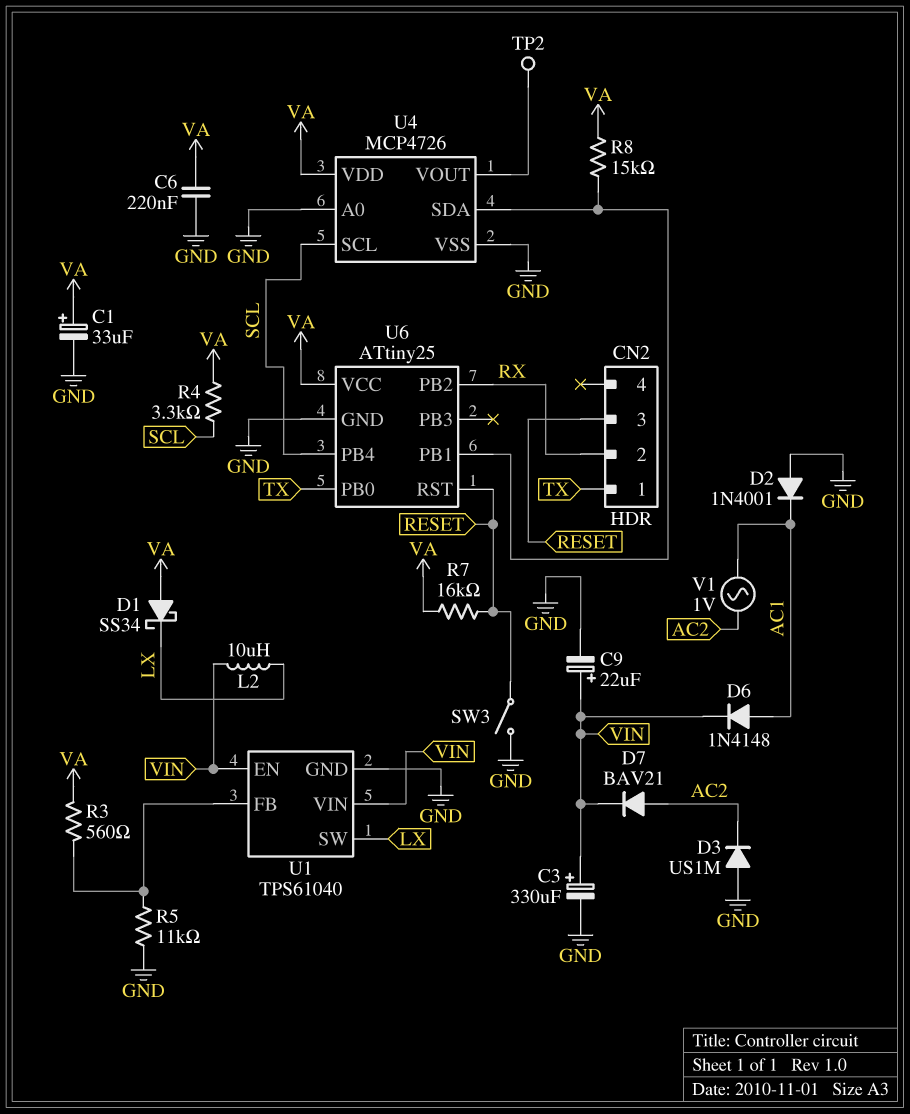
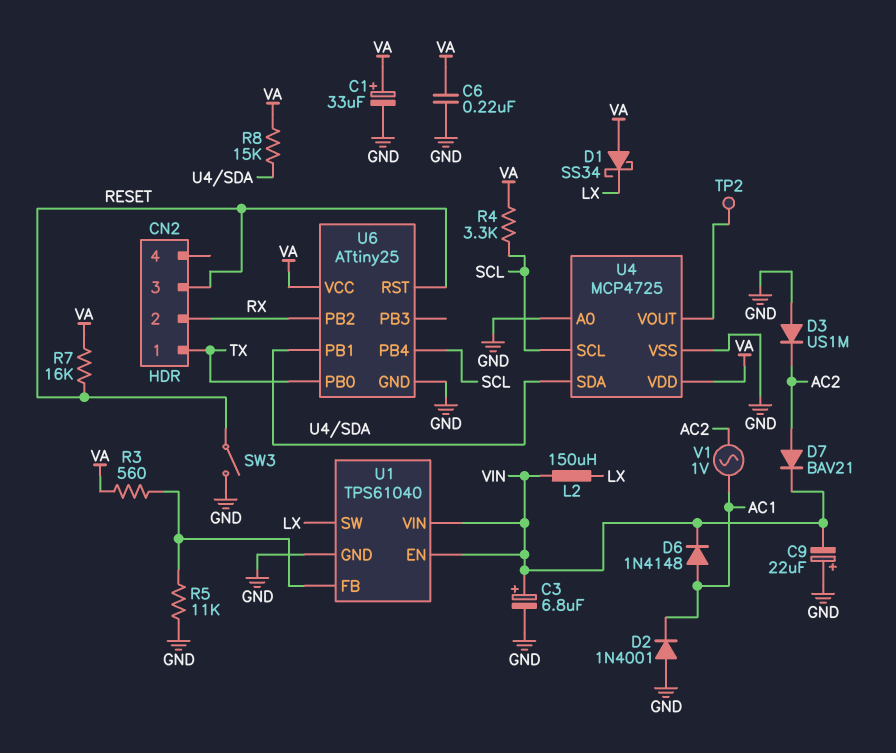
C3: 330uF (plus VIN, minus GND) -> 6.8uF (plus VIN, minus GND)
C9: 22uF (plus VIN, minus GND) -> 22uF (plus GND, minus VIN)
L2: 10uH (LX, VIN) -> 150uH (LX, VIN)
U4: MCP4726 -> MCP4725

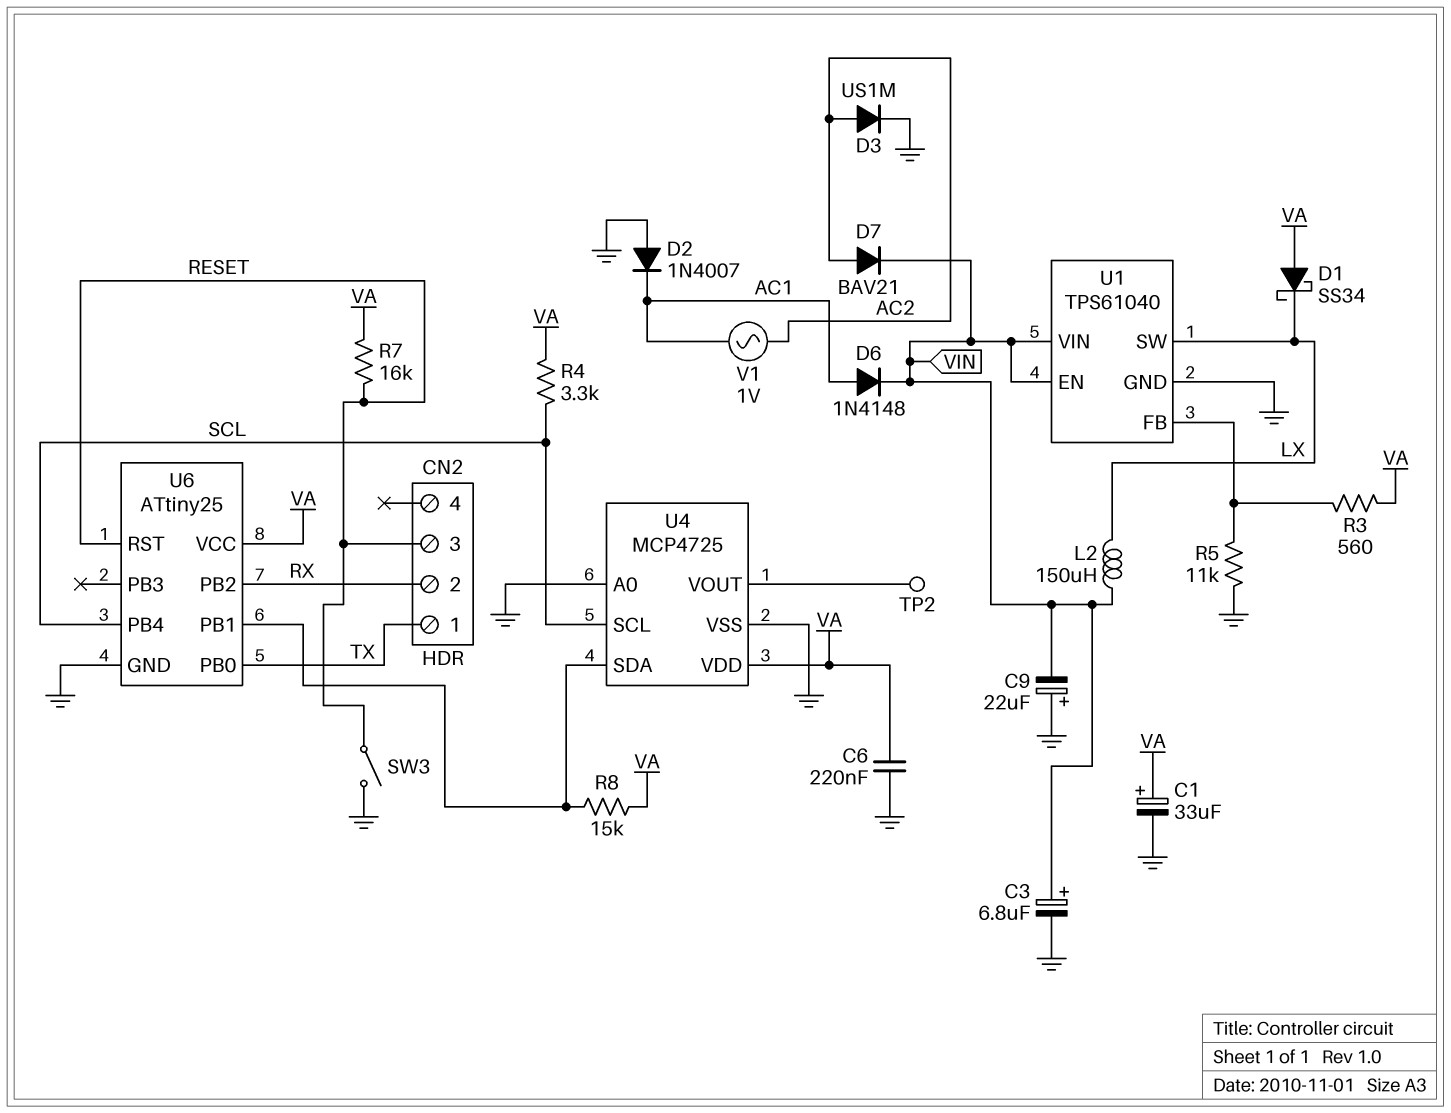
D2: diode 1N4001 (A GND, K AC1) -> diode 1N4007 (A GND, K AC1)
D3: diode US1M (A GND, K AC2) -> diode US1M (A AC2, K GND)

